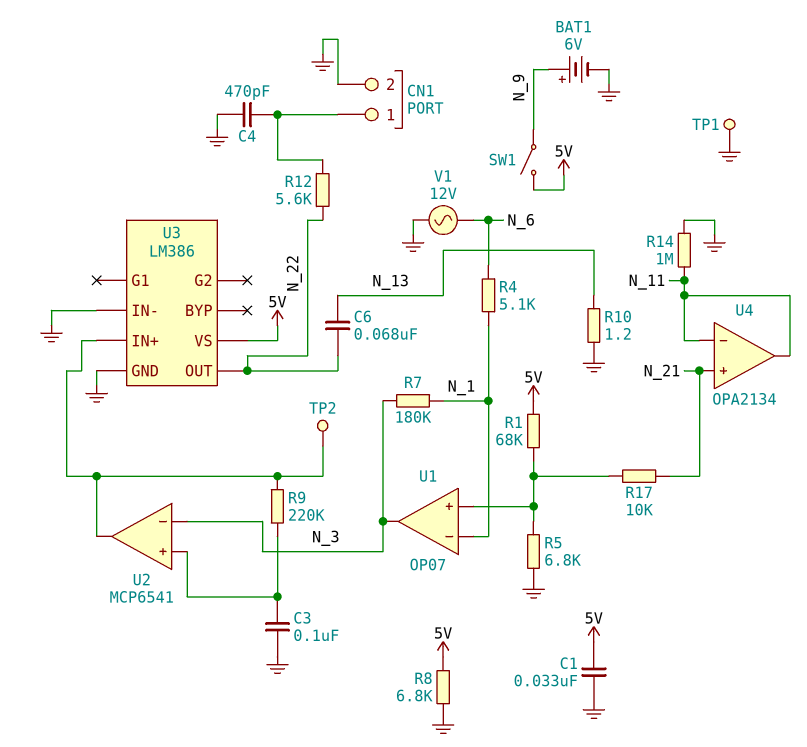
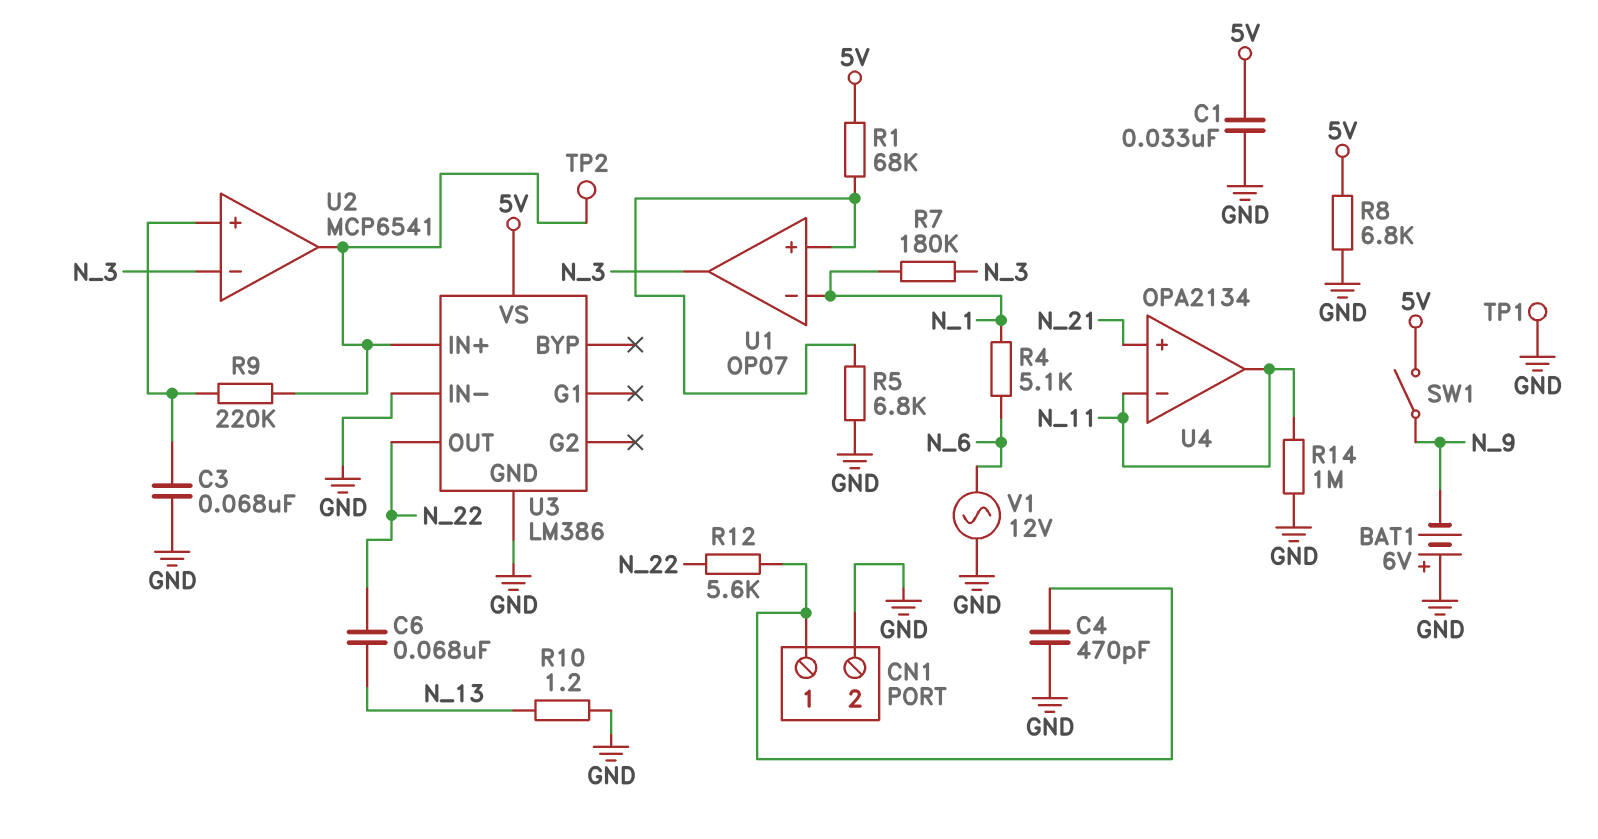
BAT1: 6V (plus N_9, minus GND) -> 6V (plus GND, minus N_9)
C3: 100nF (GND, U2/in+) -> 68nF (GND, U2/in+)
R17: 10k (N_21, U1/in+) -> none

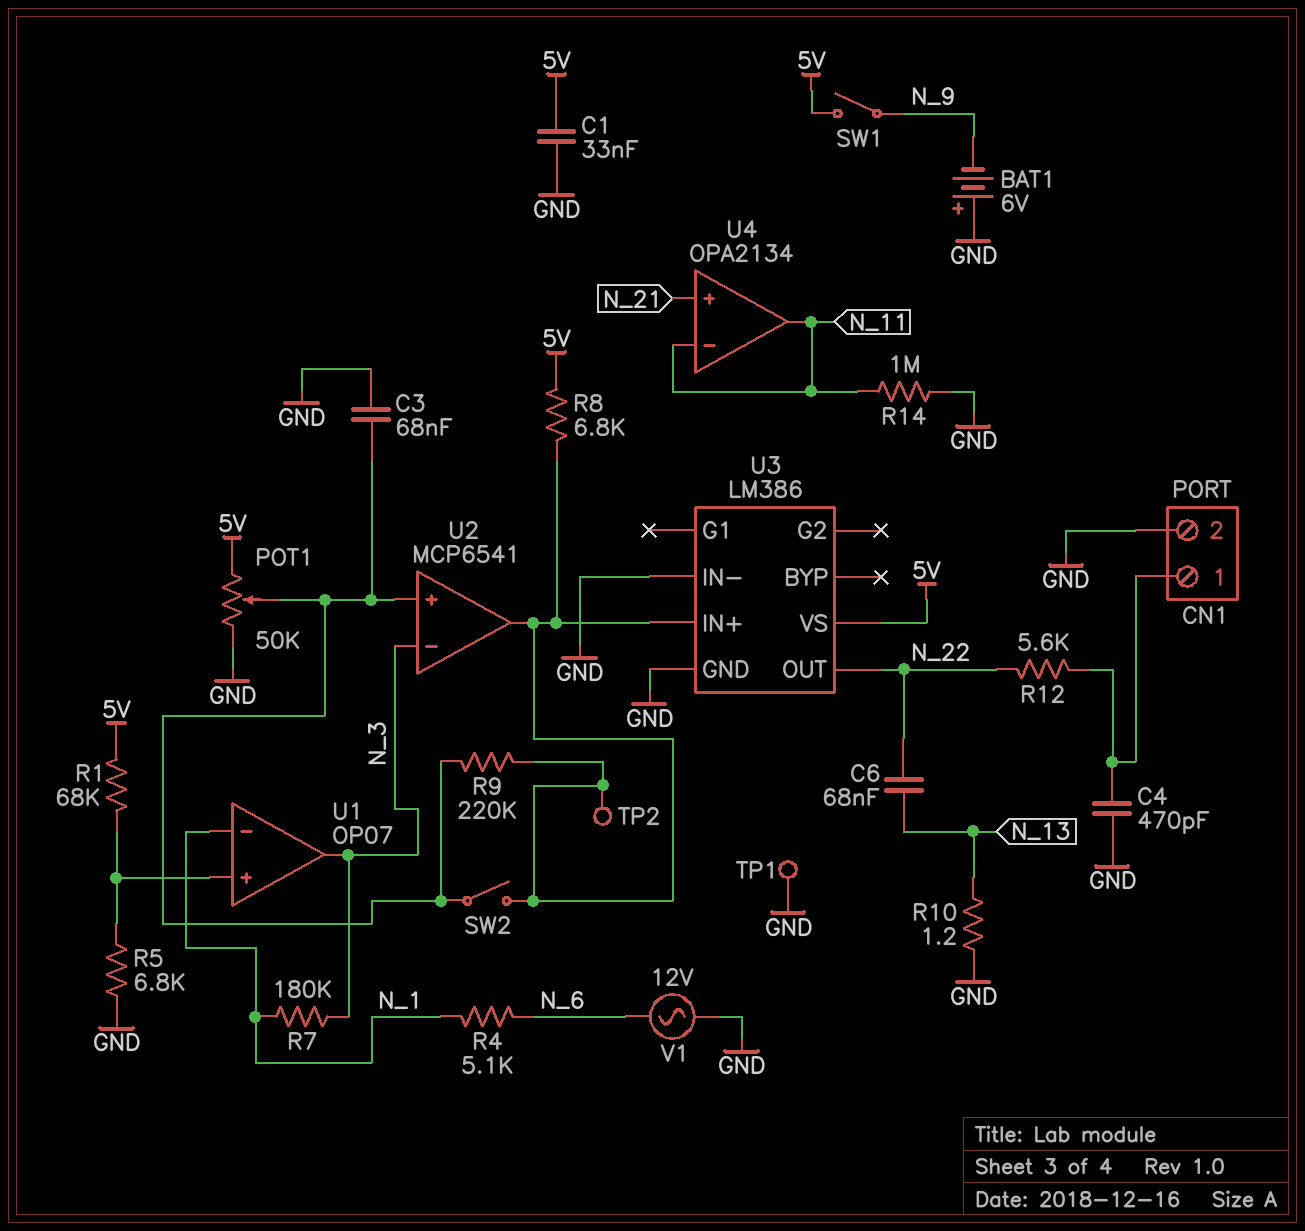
POT1: none -> 50k (5V, GND, wiper U2/in+)
R8: 6.8k (5V, GND) -> 6.8k (5V, U2/out)
SW2: none -> switch (U2/in+, U2/out)

